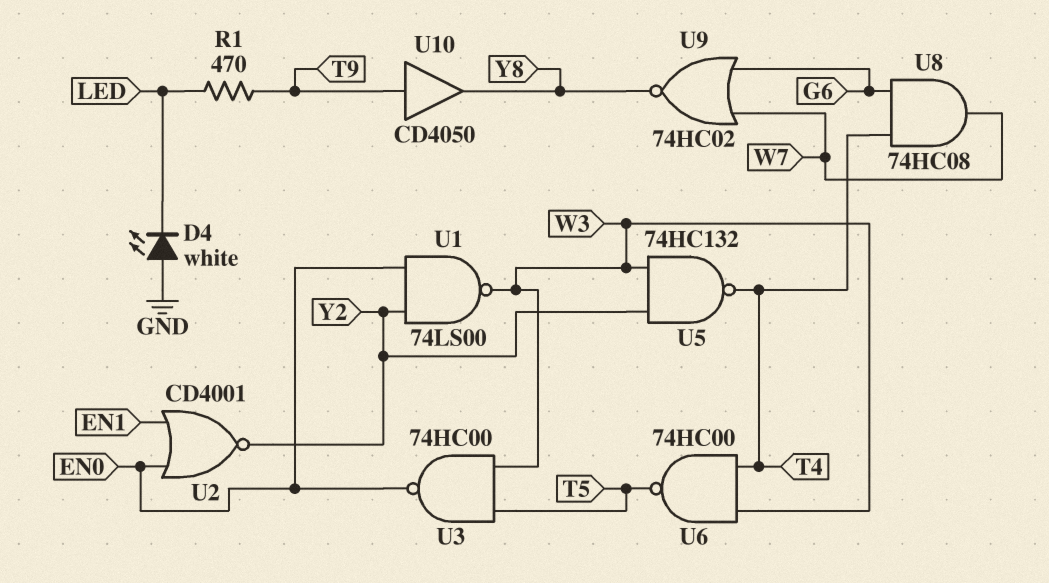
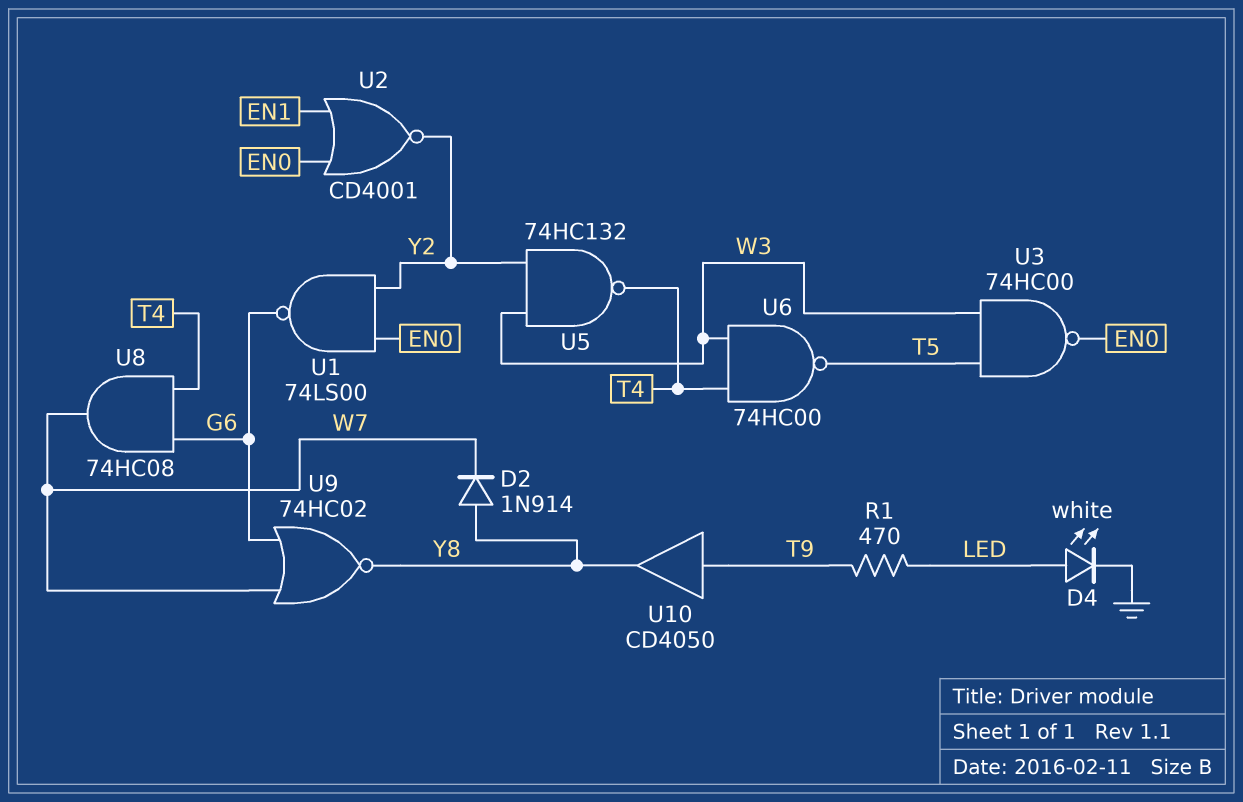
D2: none -> diode 1N914 (A Y8, K W7)
D4: LED white (A GND, K LED) -> LED white (A LED, K GND)
U1: NAND 74LS00 (in EN0, in Y2, out W3) -> NAND 74LS00 (in EN0, in Y2, out G6)

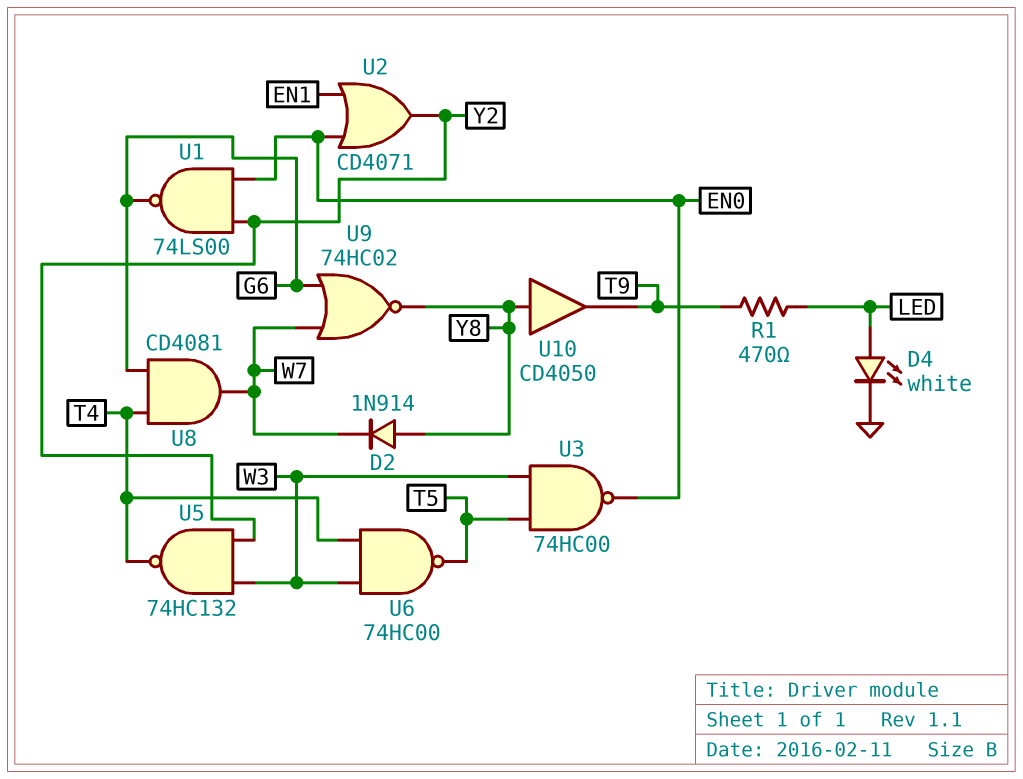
U2: NOR CD4001 (in EN0, in EN1, out Y2) -> OR CD4071 (in EN0, in EN1, out Y2)
U8: AND 74HC08 (in G6, in T4, out W7) -> AND CD4081 (in G6, in T4, out W7)
U10: buffer CD4050 (in T9, out Y8) -> buffer CD4050 (in Y8, out T9)

